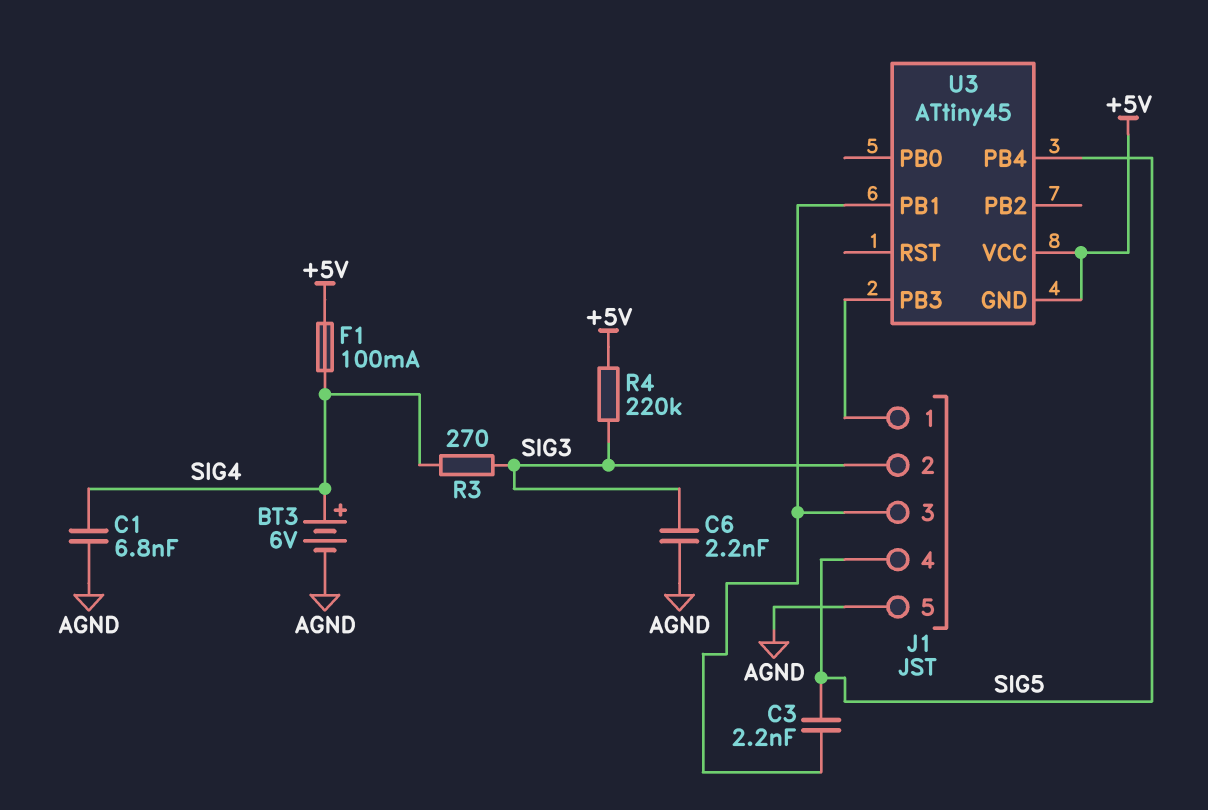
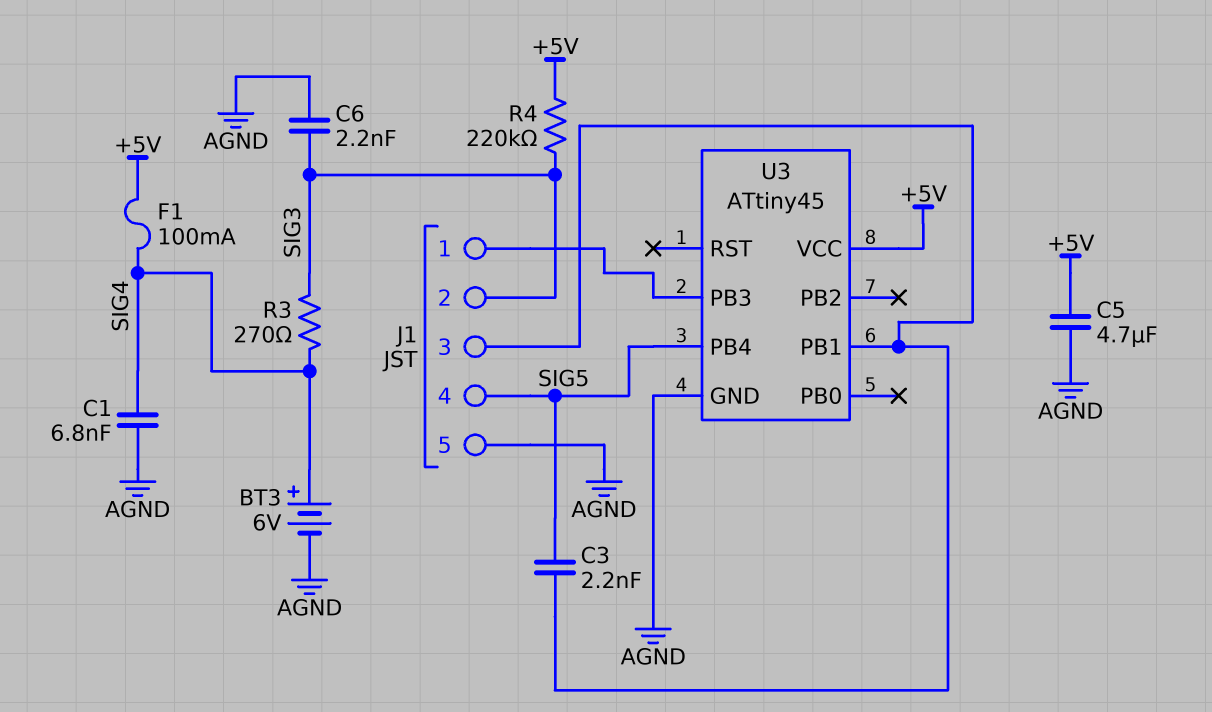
C5: none -> 4.7uF (+5V, AGND)
U3 pin GND: +5V -> AGND

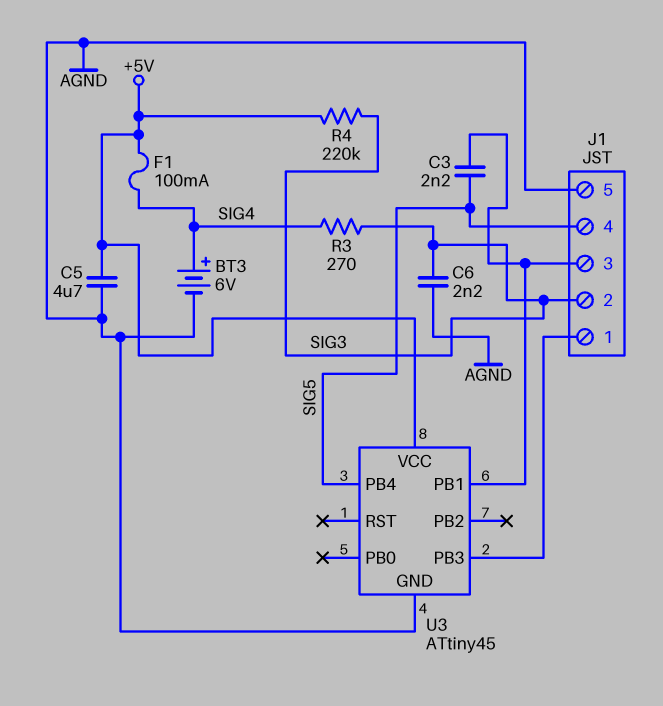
C1: 6.8nF (AGND, SIG4) -> none

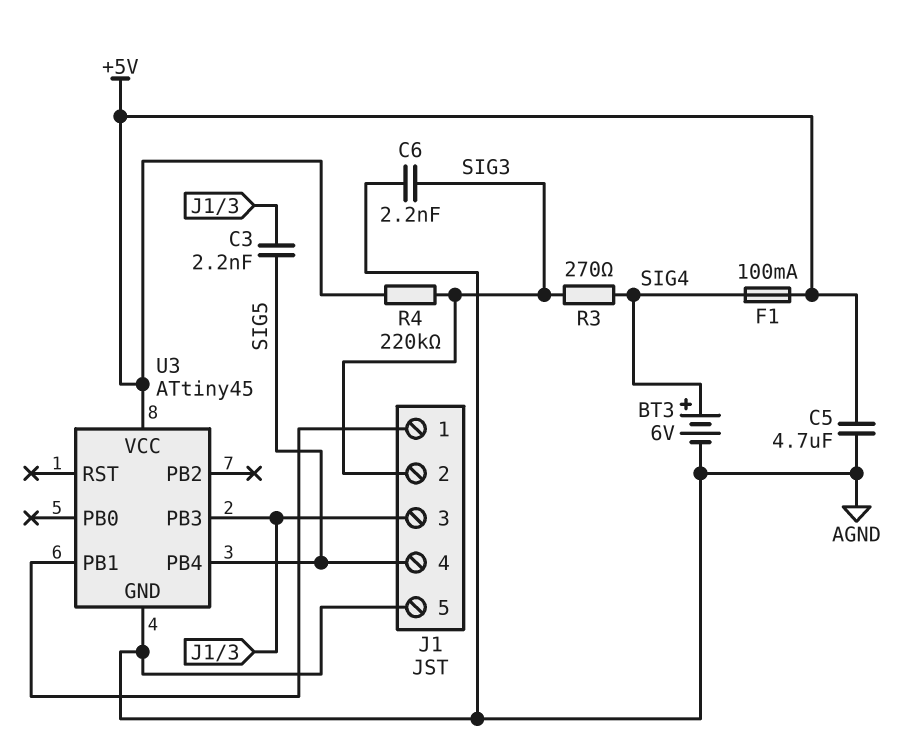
U3 pin PB1: J1/3 -> J1/1
U3 pin PB3: J1/1 -> J1/3

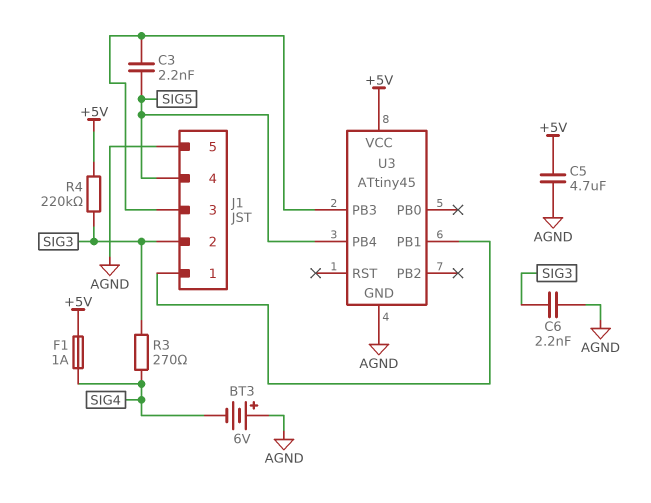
BT3: 6V (plus SIG4, minus AGND) -> 6V (plus AGND, minus SIG4)
F1: 100mA (+5V, SIG4) -> 1A (+5V, SIG4)

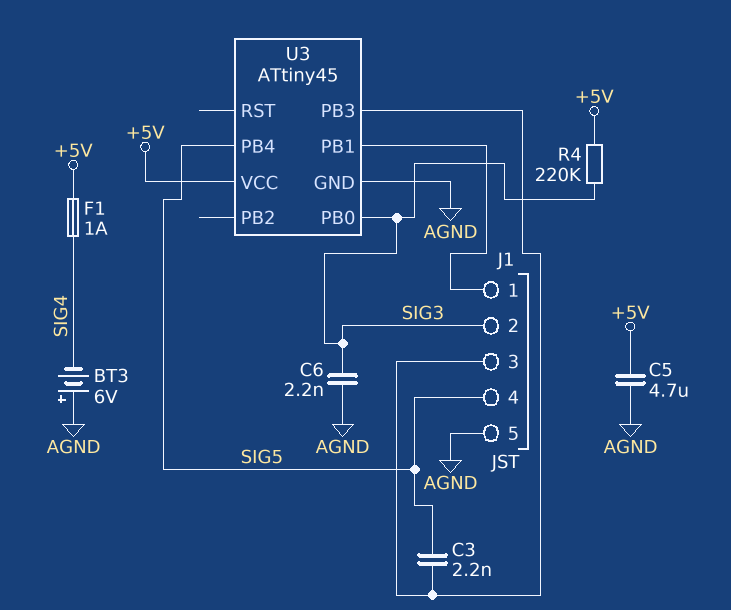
R3: 270 (SIG3, SIG4) -> none
U3 pin PB0: none -> SIG3

